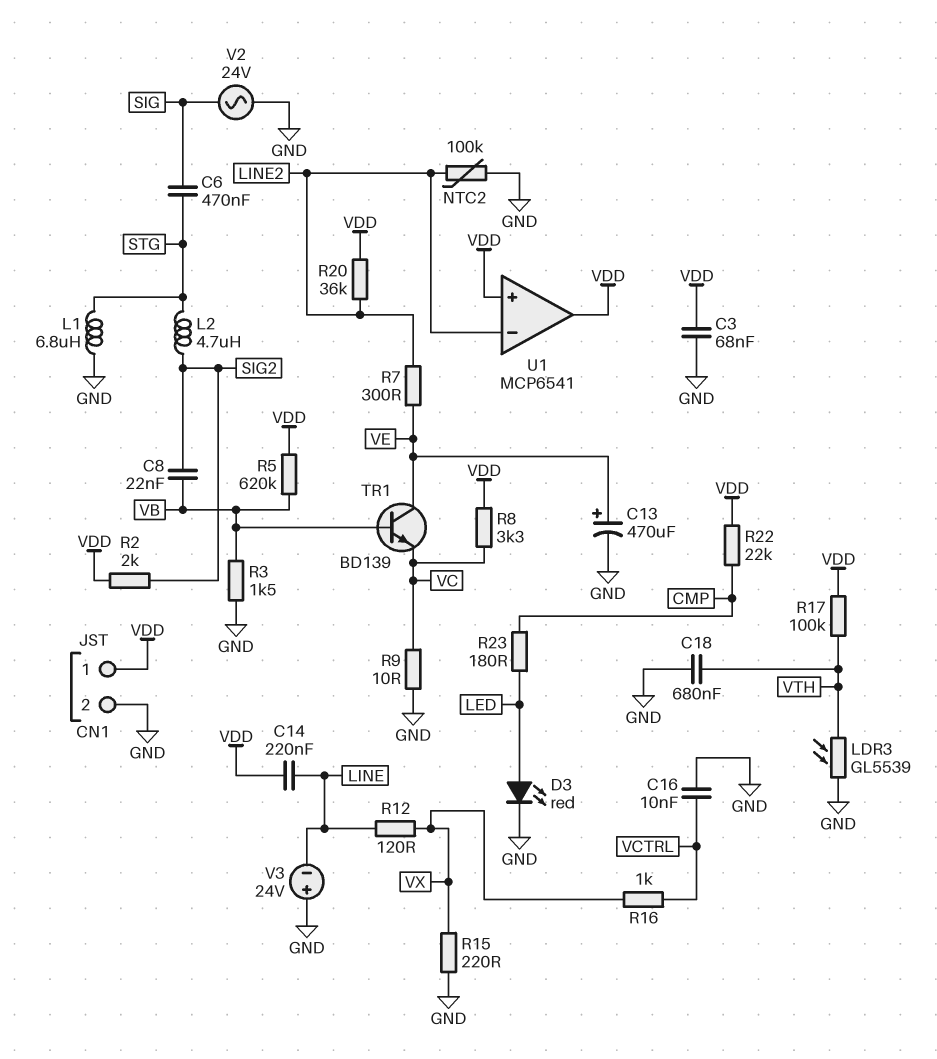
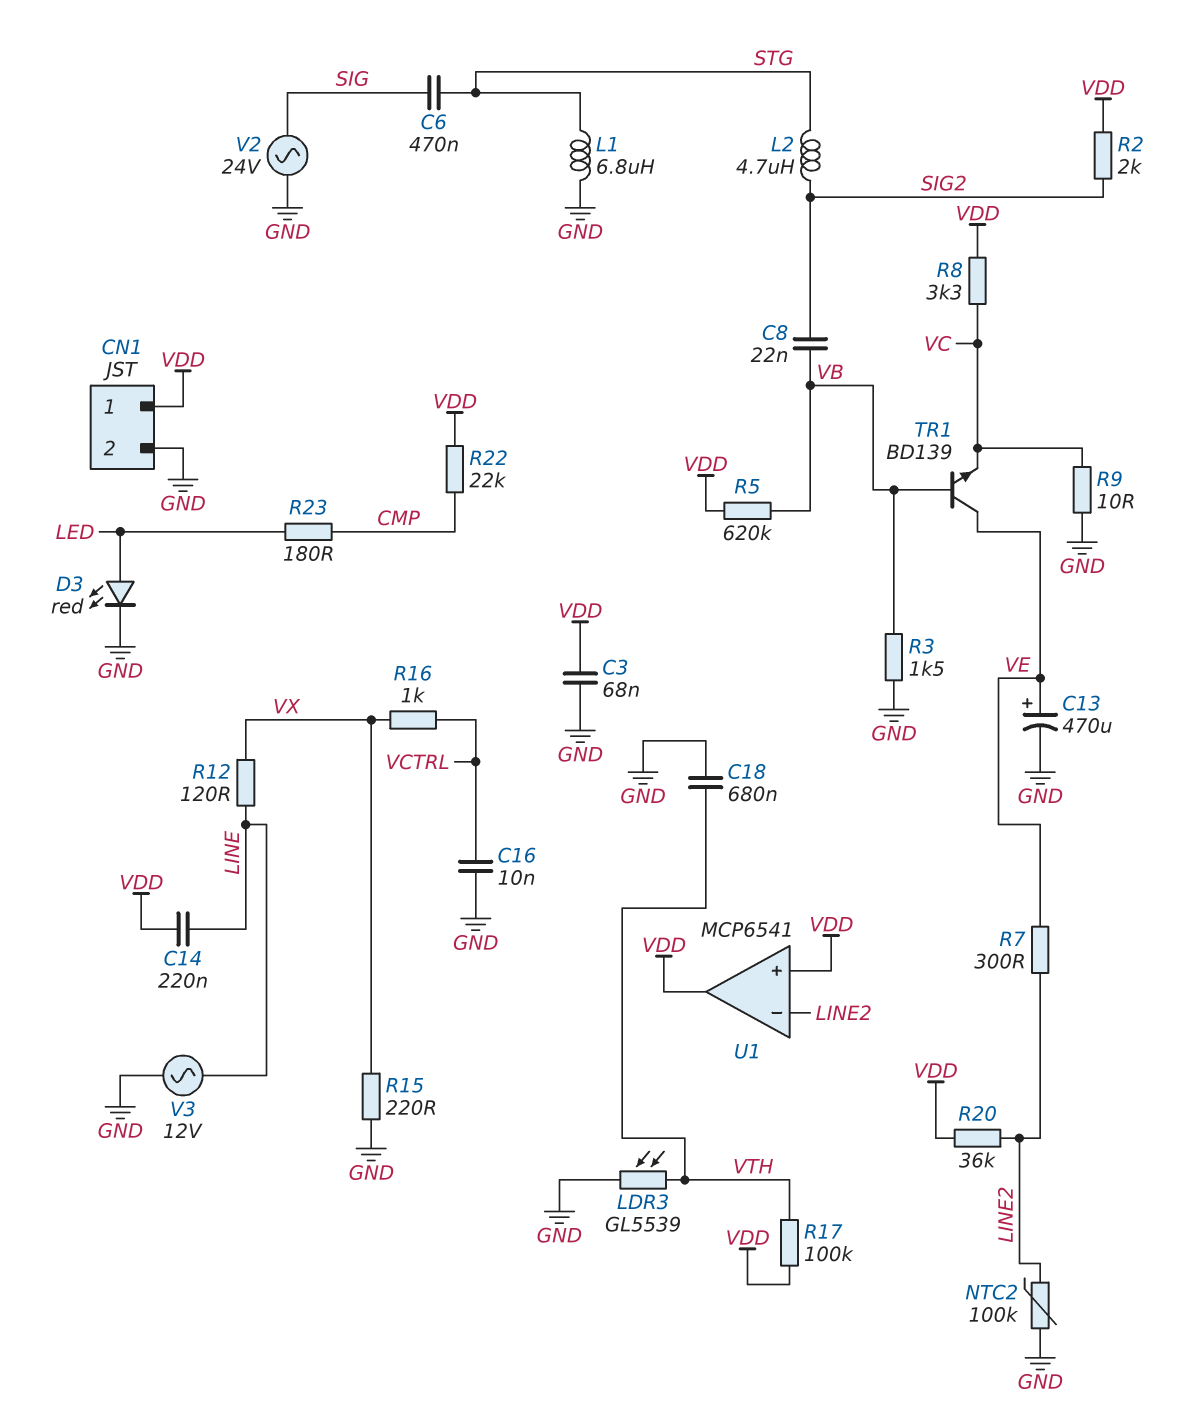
V3: 24V (plus GND, minus LINE) -> AC 12V (GND, LINE)

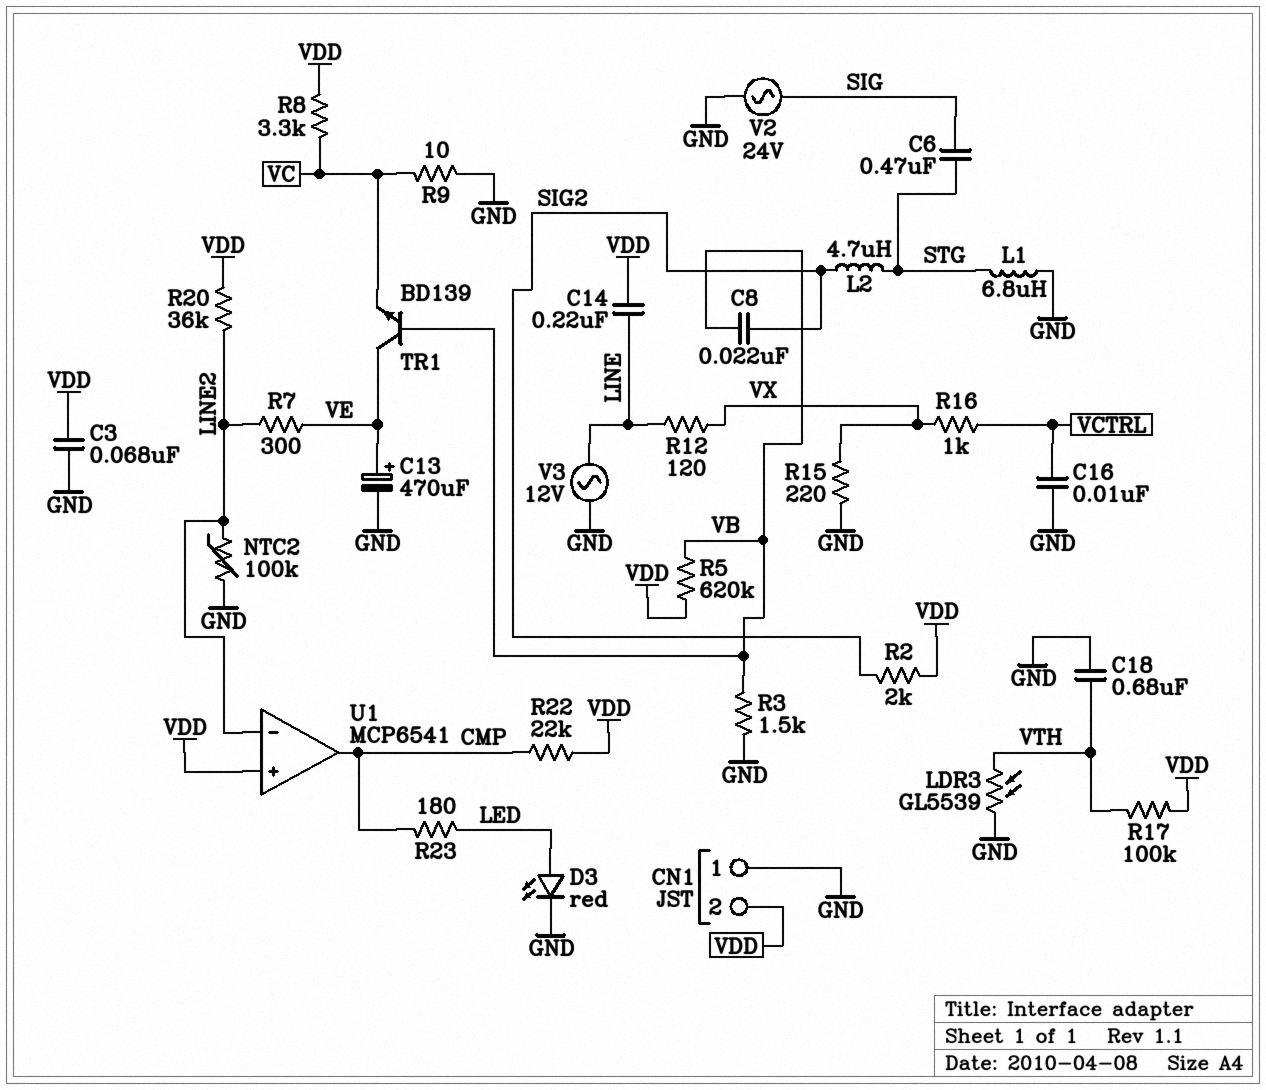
CN1 pin 1: VDD -> GND
CN1 pin 2: GND -> VDD
U1 pin out: VDD -> CMP

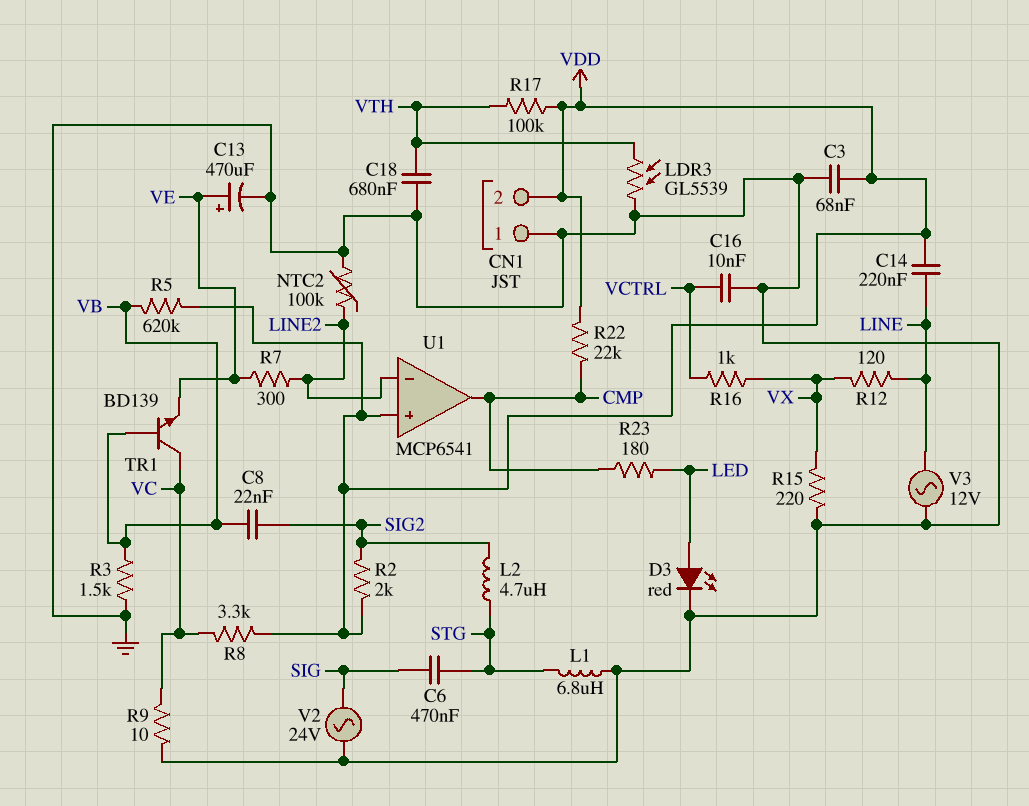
R20: 36k (LINE2, VDD) -> none
TR1: NPN BD139 (B VB, C VE, E VC) -> NPN BD139 (B VB, C VC, E VE)

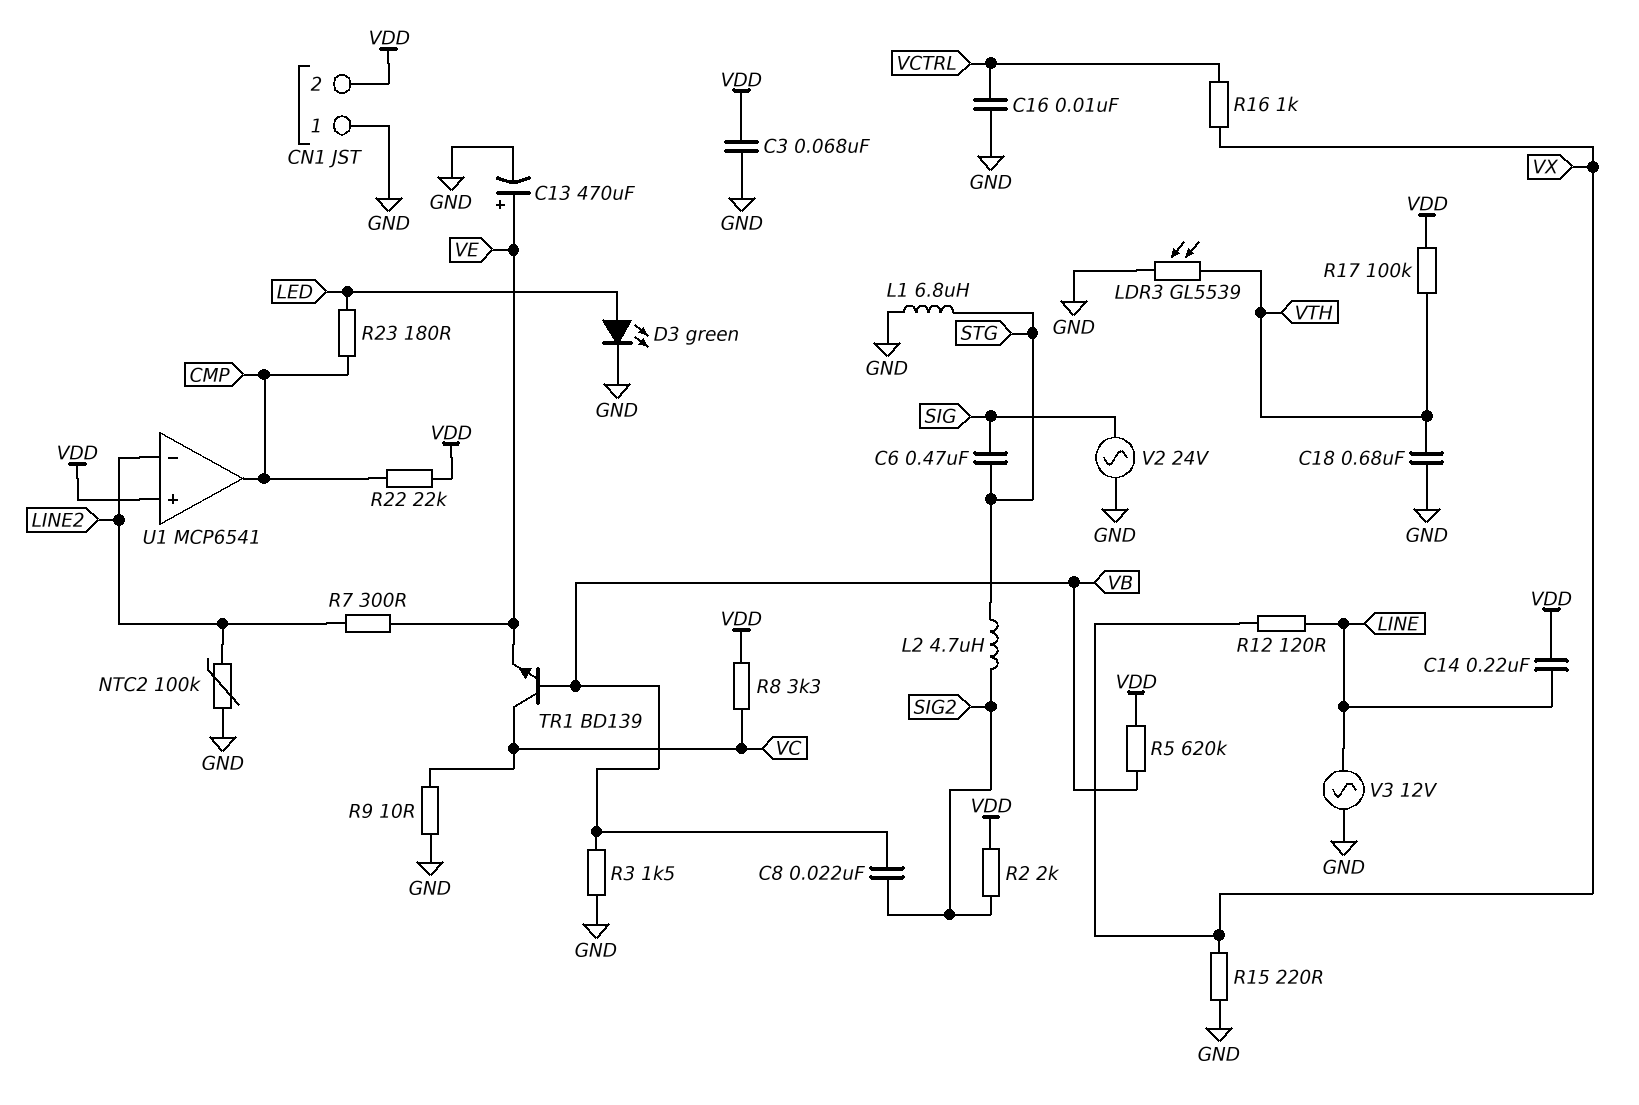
D3: LED red (A LED, K GND) -> LED green (A LED, K GND)

